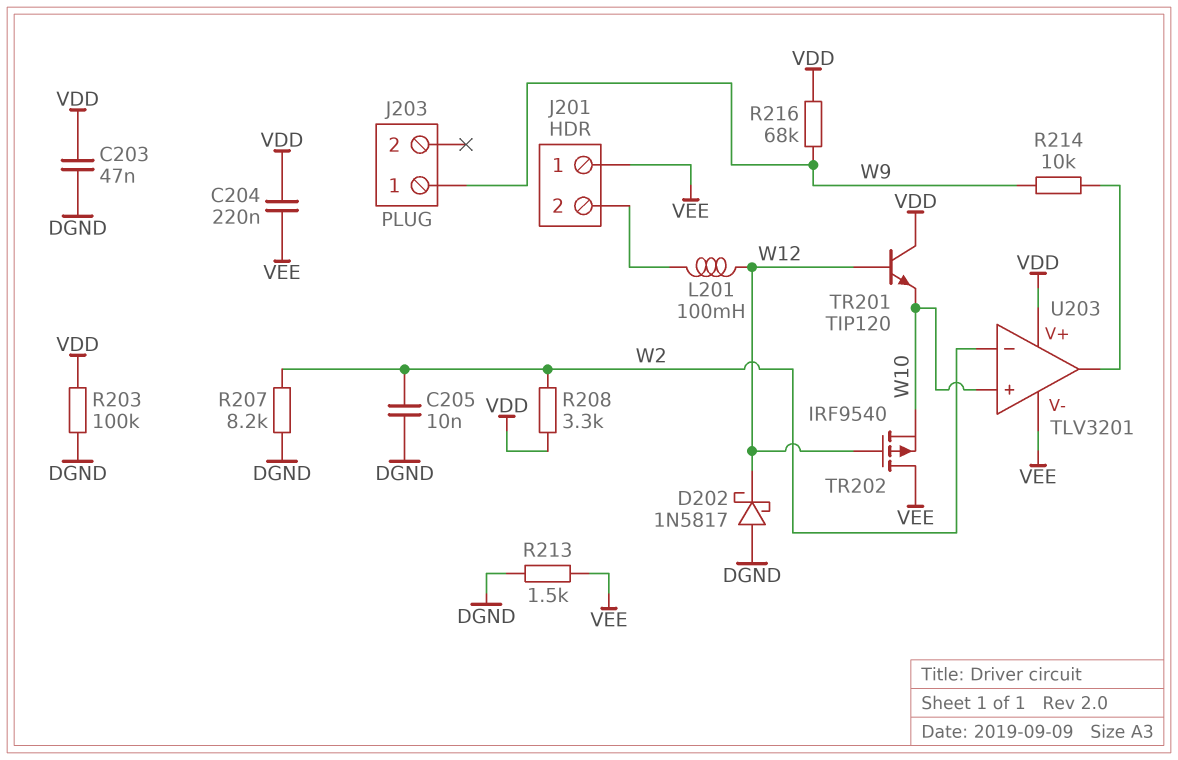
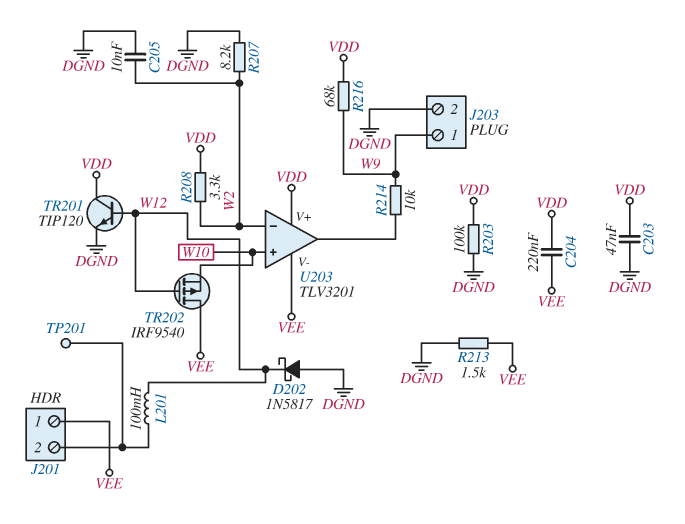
J203 pin 2: none -> DGND
TP201: none -> test point (J201/2)
TR201: NPN TIP120 (B W12, C VDD, E W10) -> NPN TIP120 (B W12, C VDD, E DGND)

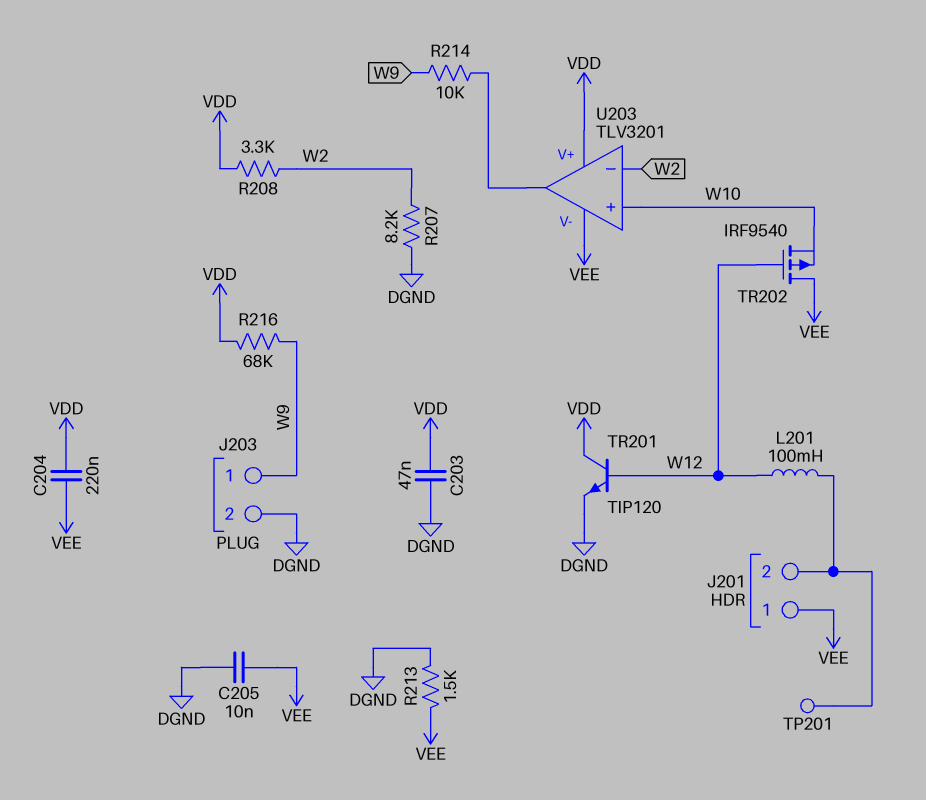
C205: 10nF (DGND, W2) -> 10nF (DGND, VEE)
D202: schottky 1N5817 (A DGND, K W12) -> none
R203: 100k (DGND, VDD) -> none

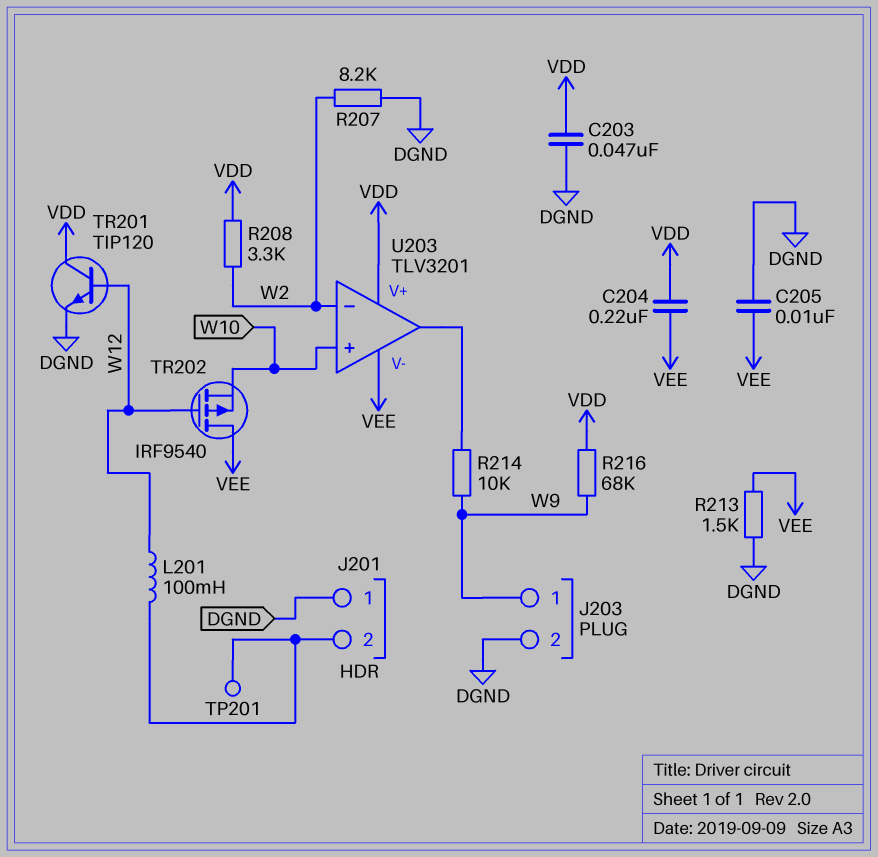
J201 pin 1: VEE -> DGND

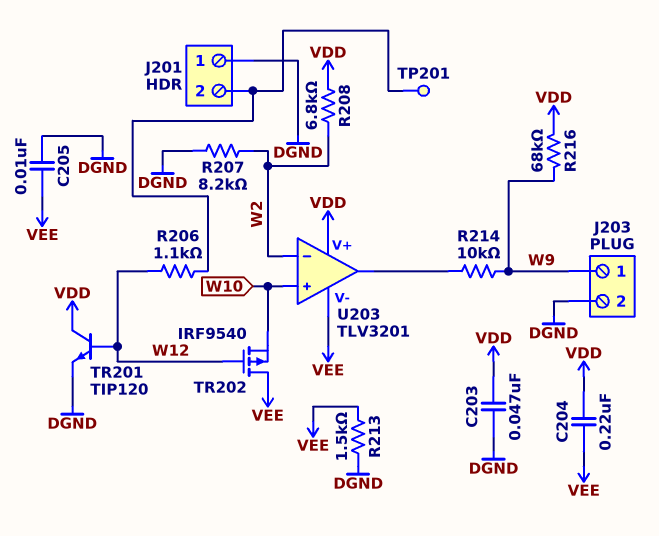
L201: 100mH (J201/2, W12) -> none
R206: none -> 1.1k (J201/2, W12)
R208: 3.3k (VDD, W2) -> 6.8k (VDD, W2)

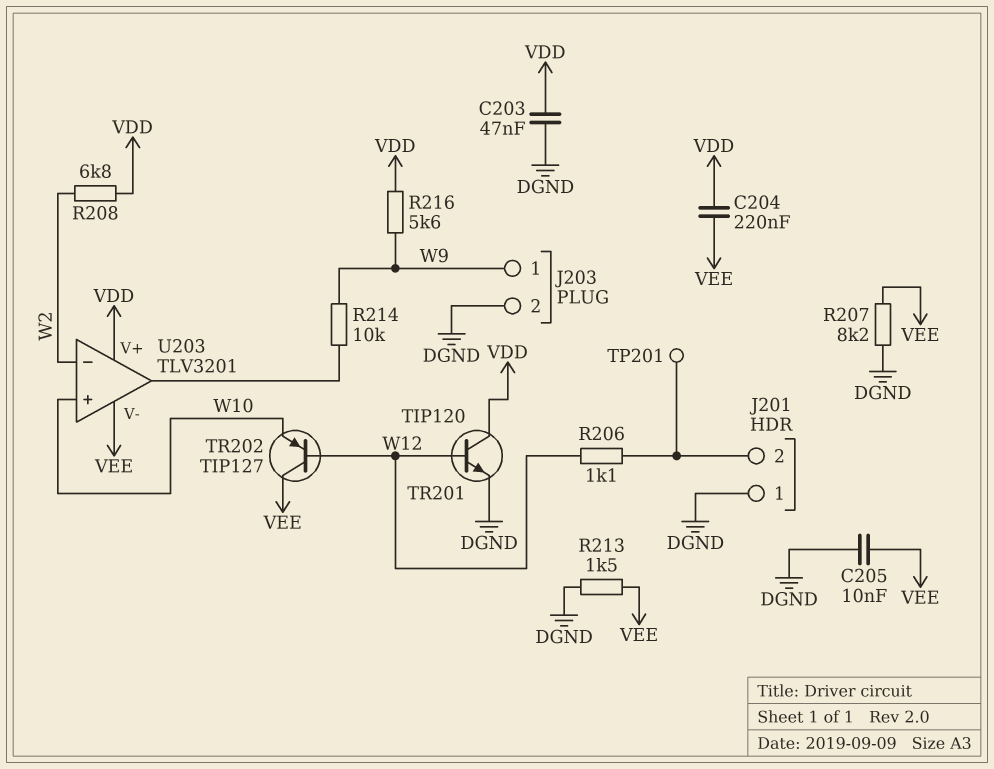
R207: 8.2k (DGND, W2) -> 8.2k (DGND, VEE)
R216: 68k (VDD, W9) -> 5.6k (VDD, W9)
TR202: PMOS IRF9540 (G W12, D VEE, S W10) -> PNP TIP127 (B W12, C VEE, E W10)

